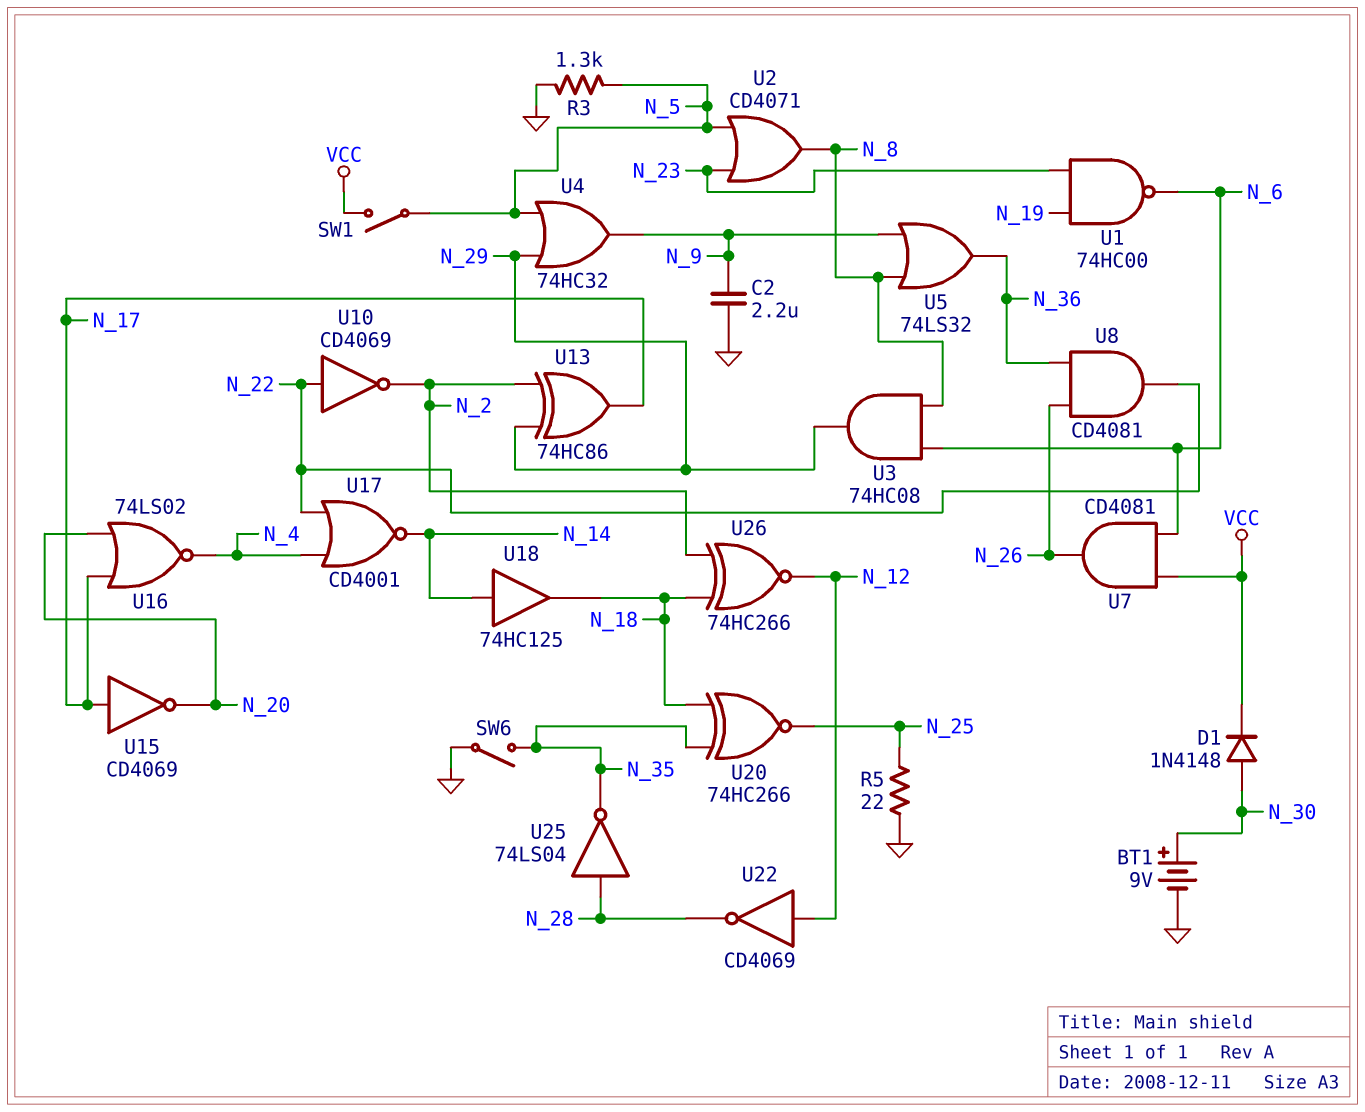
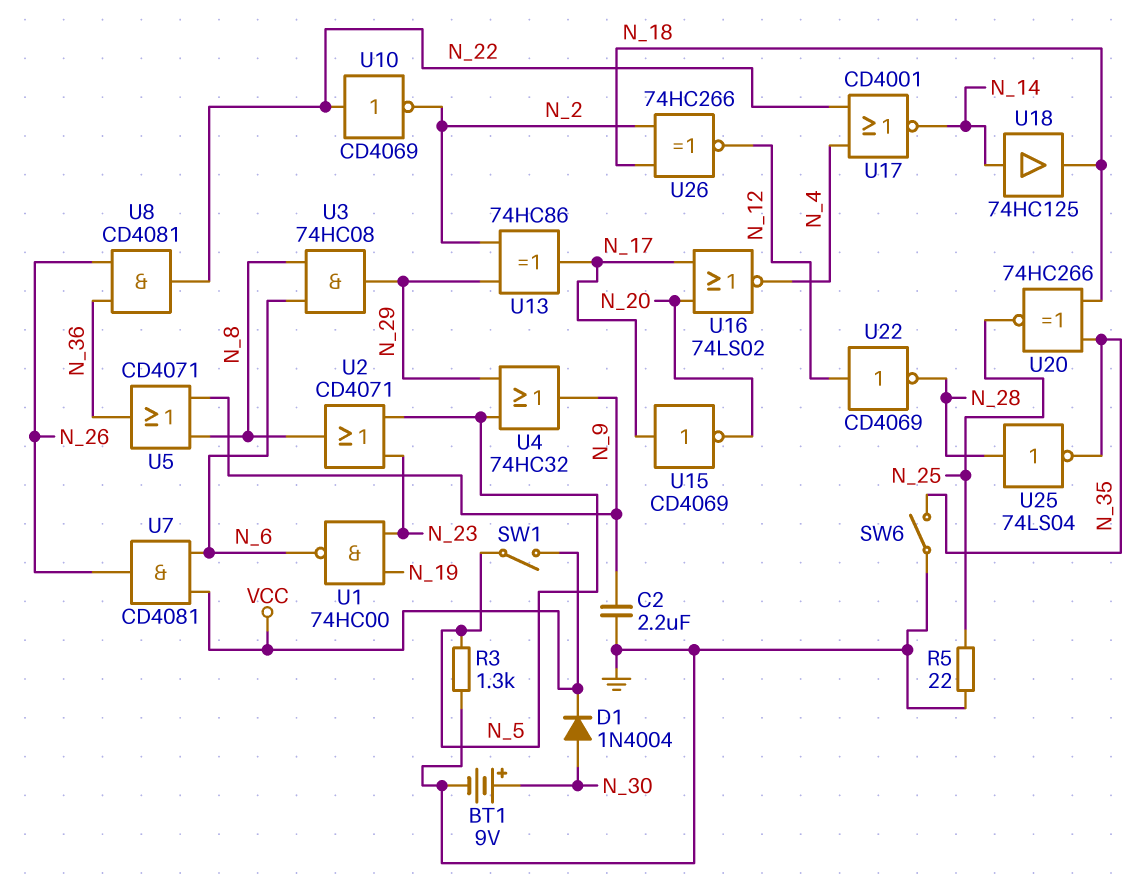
D1: diode 1N4148 (A N_30, K VCC) -> diode 1N4004 (A N_30, K VCC)
U5: OR 74LS32 (in N_8, in N_9, out N_36) -> OR CD4071 (in N_8, in N_9, out N_36)

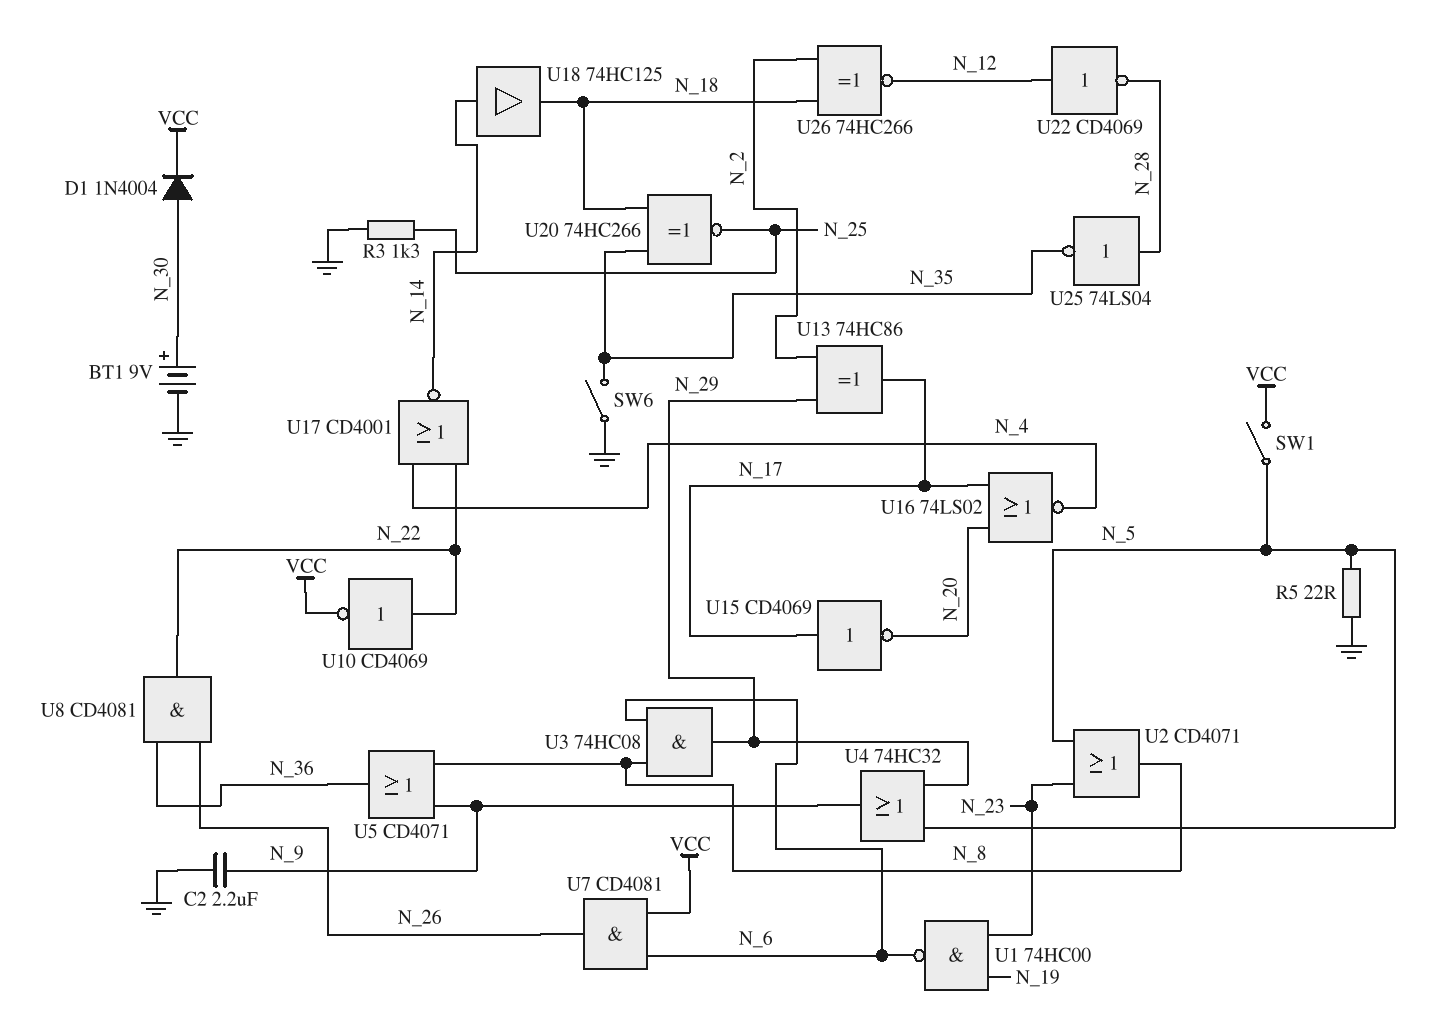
R3: 1.3k (GND, N_5) -> 1.3k (GND, N_25)
R5: 22 (GND, N_25) -> 22 (GND, N_5)
U10: NOT CD4069 (in N_22, out N_2) -> NOT CD4069 (in N_22, out VCC)

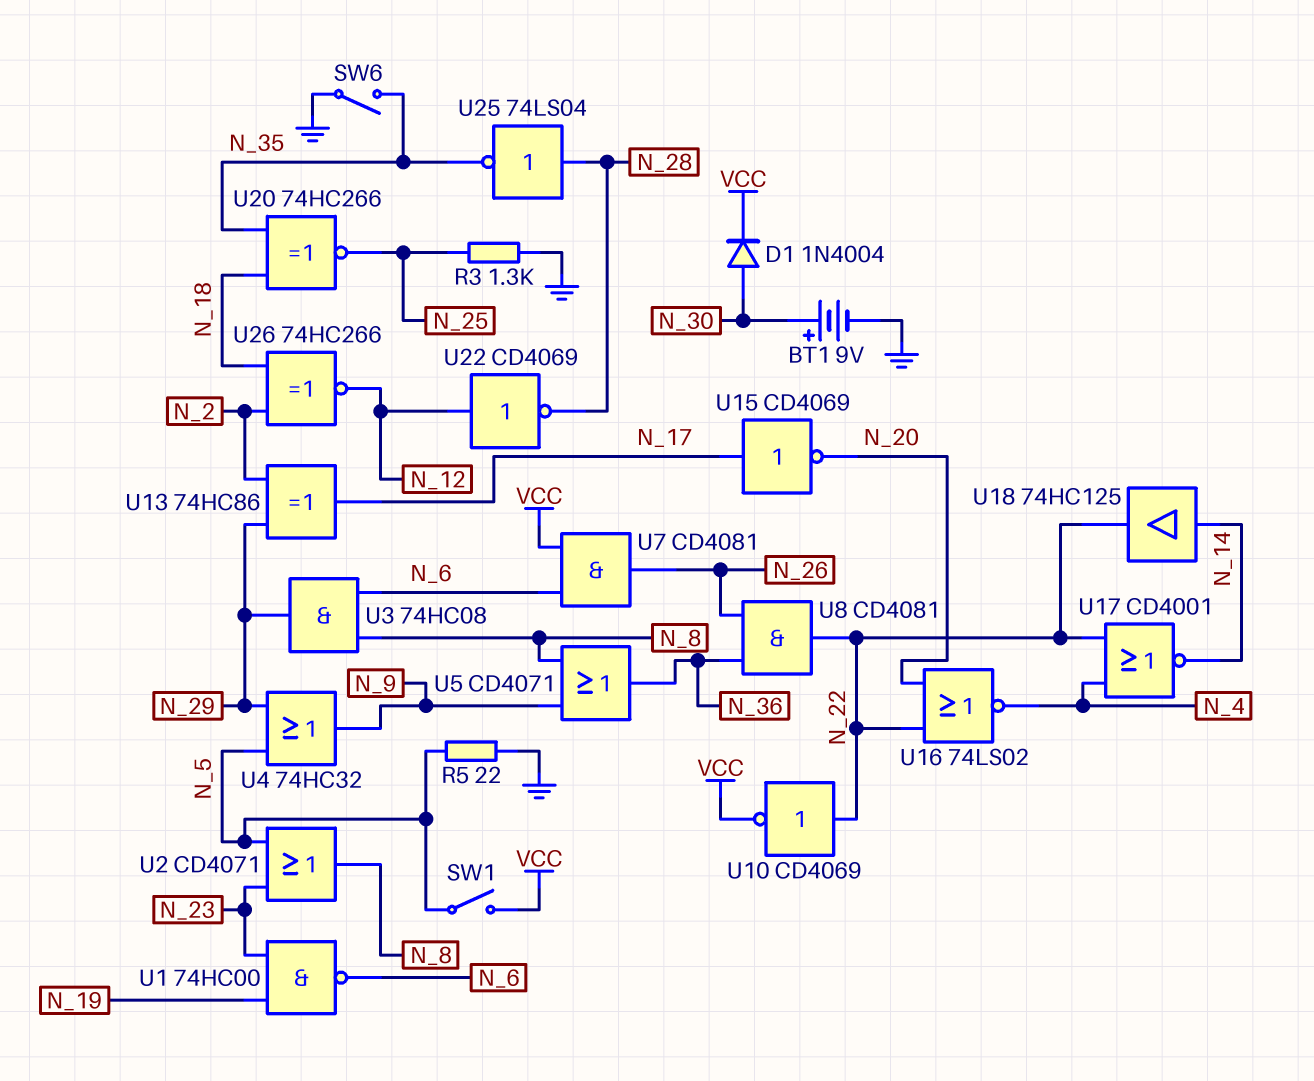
C2: 2.2uF (GND, N_9) -> none
U16: NOR 74LS02 (in N_17, in N_20, out N_4) -> NOR 74LS02 (in N_20, in N_22, out N_4)
U18: buffer 74HC125 (in N_14, out N_18) -> buffer 74HC125 (in N_14, out N_22)

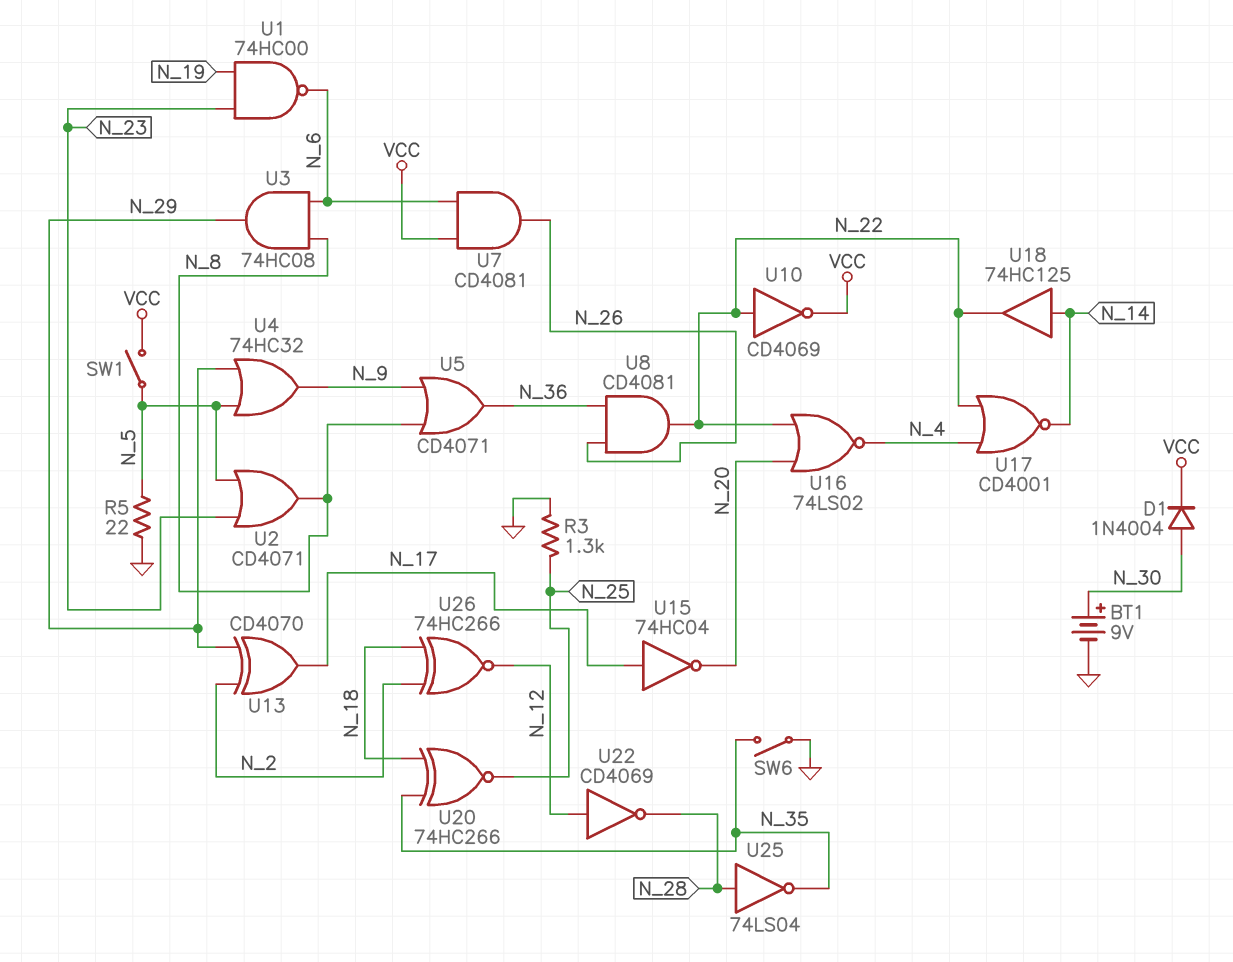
U13: XOR 74HC86 (in N_2, in N_29, out N_17) -> XOR CD4070 (in N_2, in N_29, out N_17)
U15: NOT CD4069 (in N_17, out N_20) -> NOT 74HC04 (in N_17, out N_20)

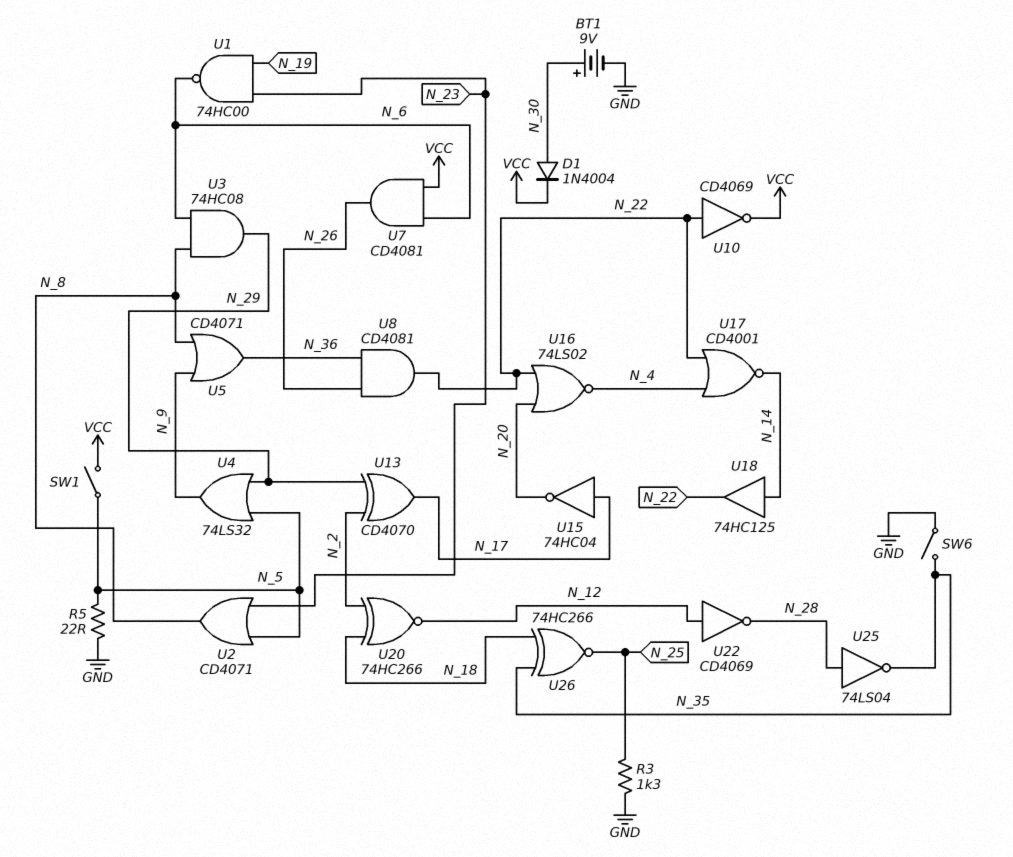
U4: OR 74HC32 (in N_5, in N_29, out N_9) -> OR 74LS32 (in N_5, in N_29, out N_9)
U20: XNOR 74HC266 (in N_18, in N_35, out N_25) -> XNOR 74HC266 (in N_2, in N_18, out N_12)
U26: XNOR 74HC266 (in N_2, in N_18, out N_12) -> XNOR 74HC266 (in N_18, in N_35, out N_25)

